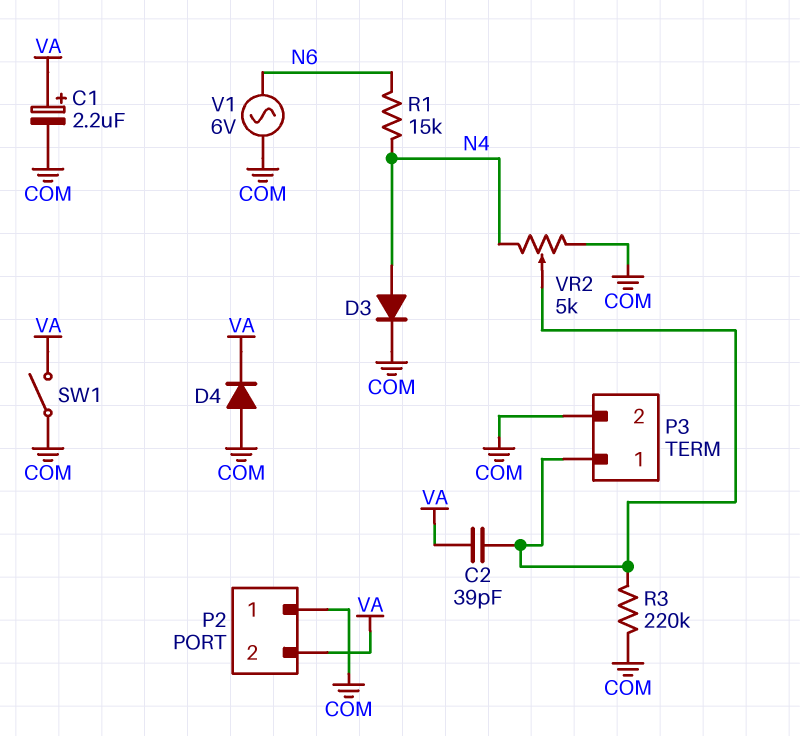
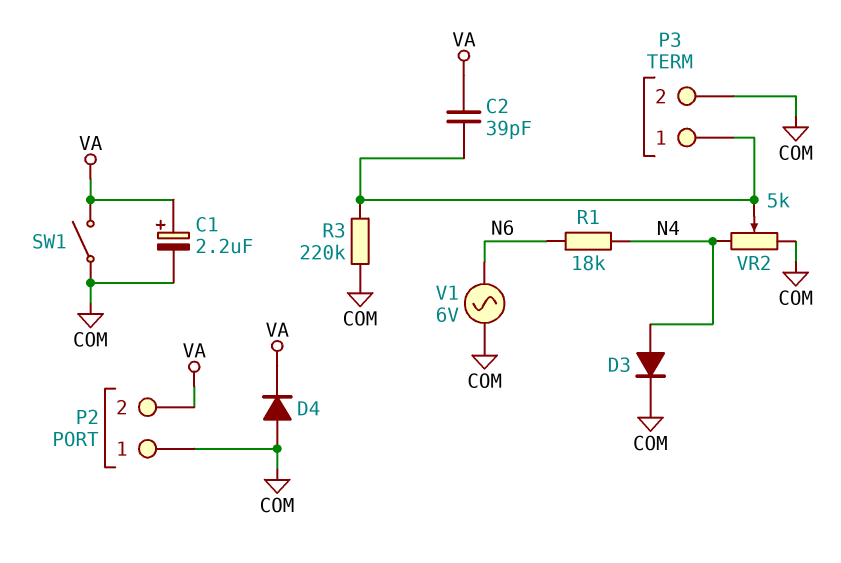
R1: 15k (N4, N6) -> 18k (N4, N6)

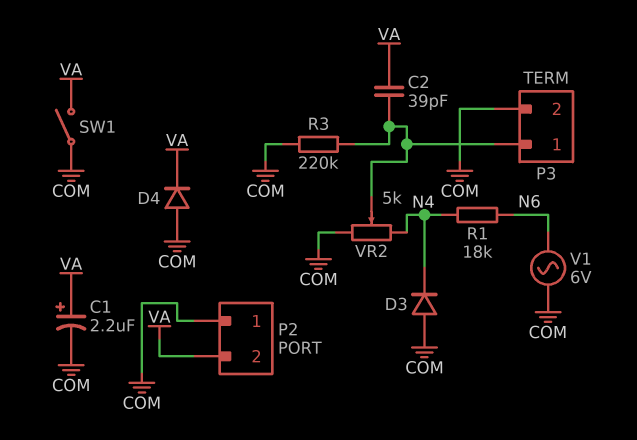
D3: diode (A N4, K COM) -> diode (A COM, K N4)

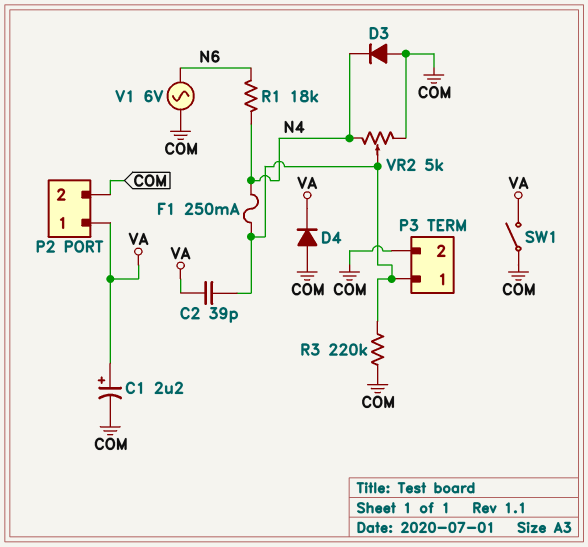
F1: none -> 250mA (N4, P3/1)
P2 pin 1: COM -> VA
P2 pin 2: VA -> COM

